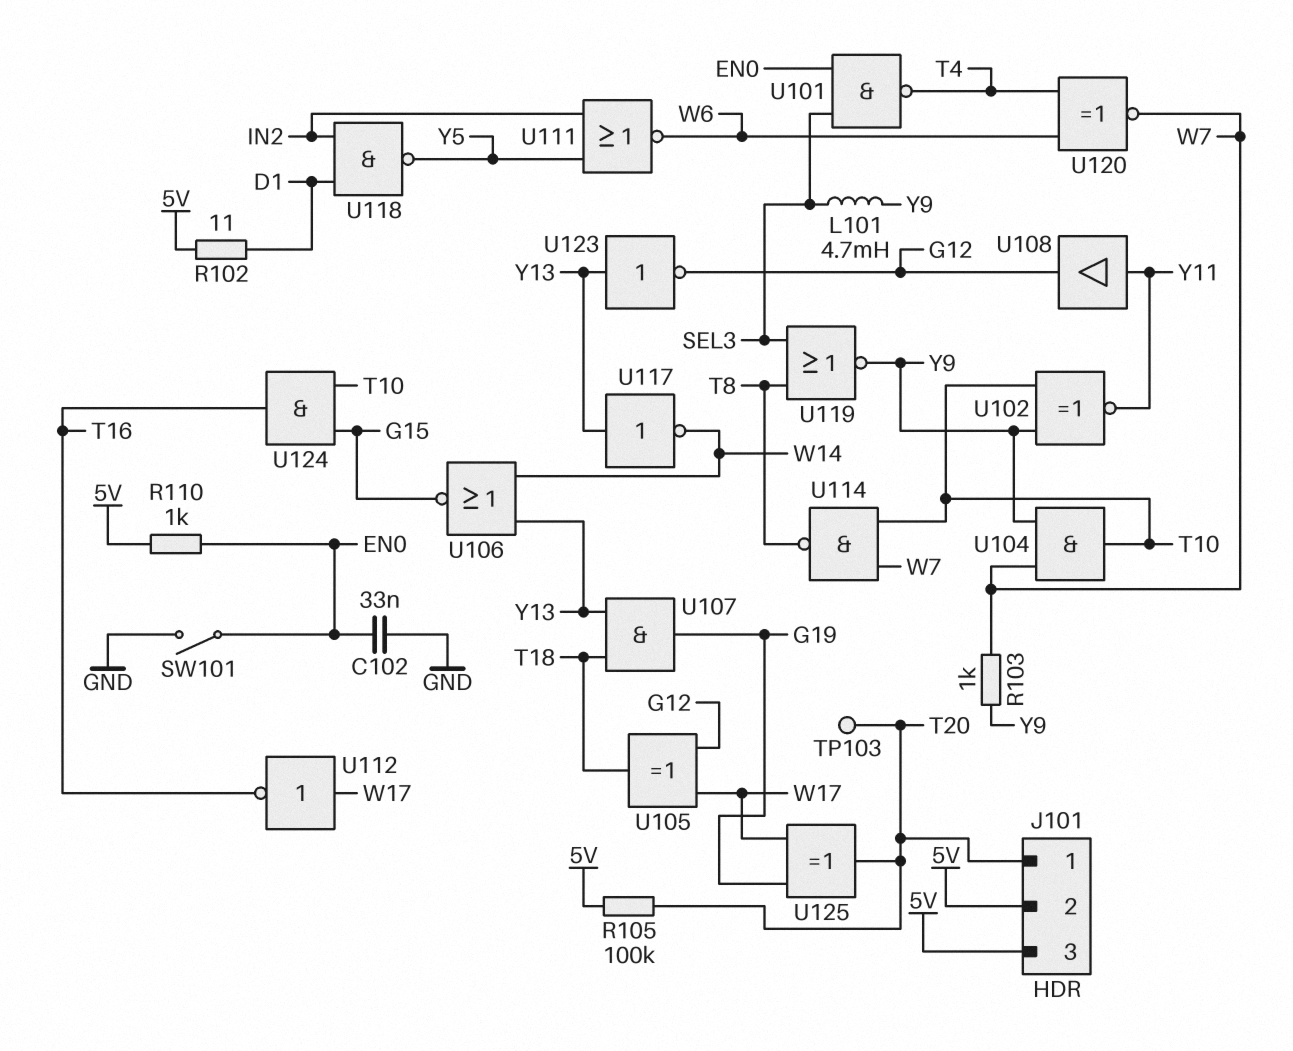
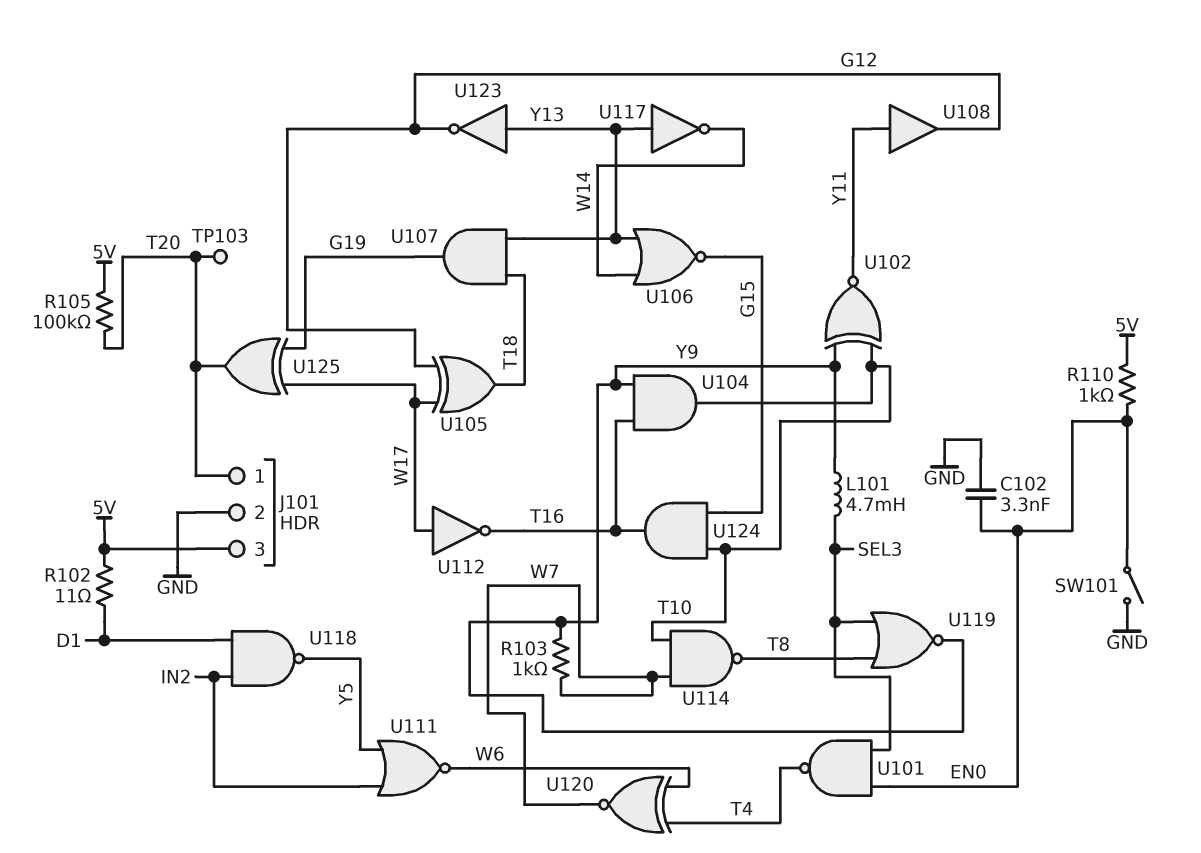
C102: 33nF (EN0, GND) -> 3.3nF (EN0, GND)
J101 pin 2: 5V -> GND
U104: AND (in W7, in Y9, out T10) -> AND (in T16, in Y9, out T10)

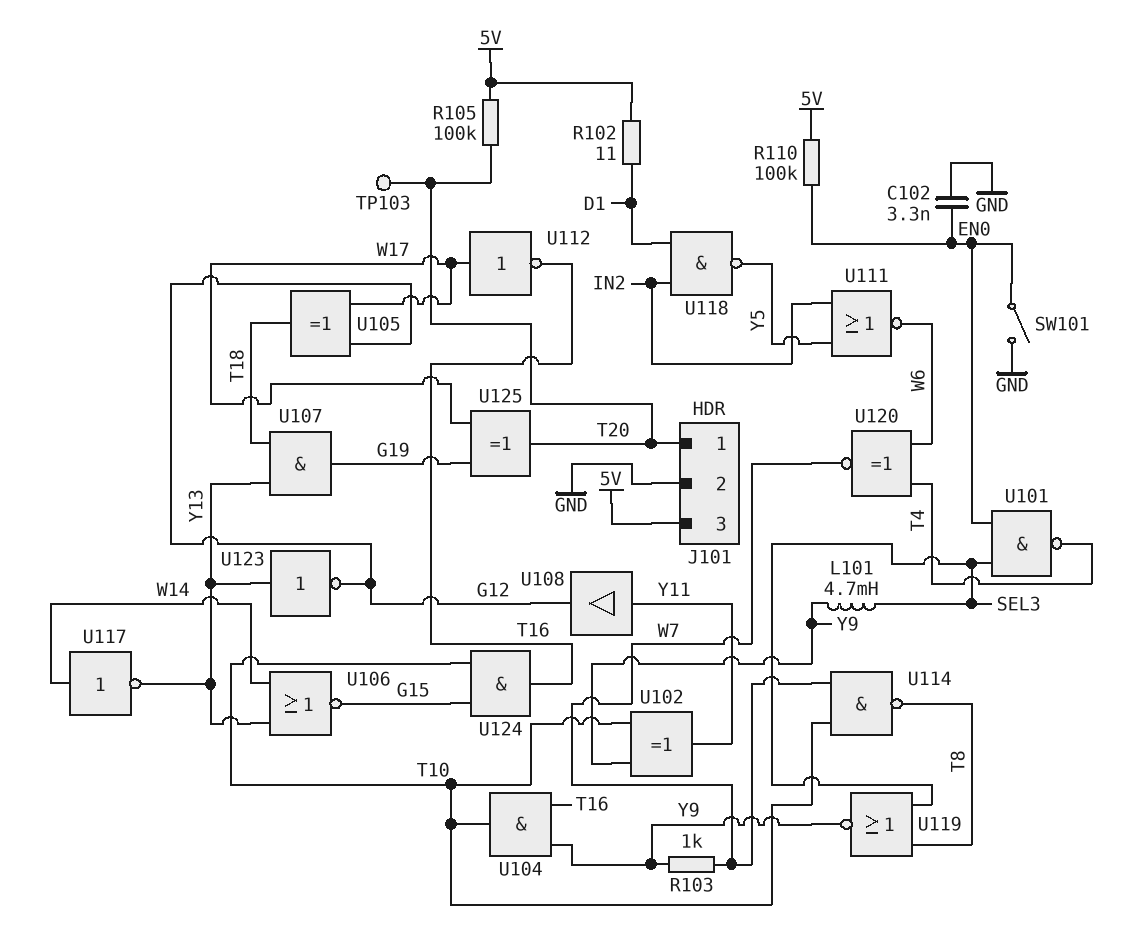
R110: 1k (5V, EN0) -> 100k (5V, EN0)
U102: XNOR (in T10, in Y9, out Y11) -> XOR (in T10, in Y9, out Y11)
U117: NOT (in Y13, out W14) -> NOT (in W14, out Y13)

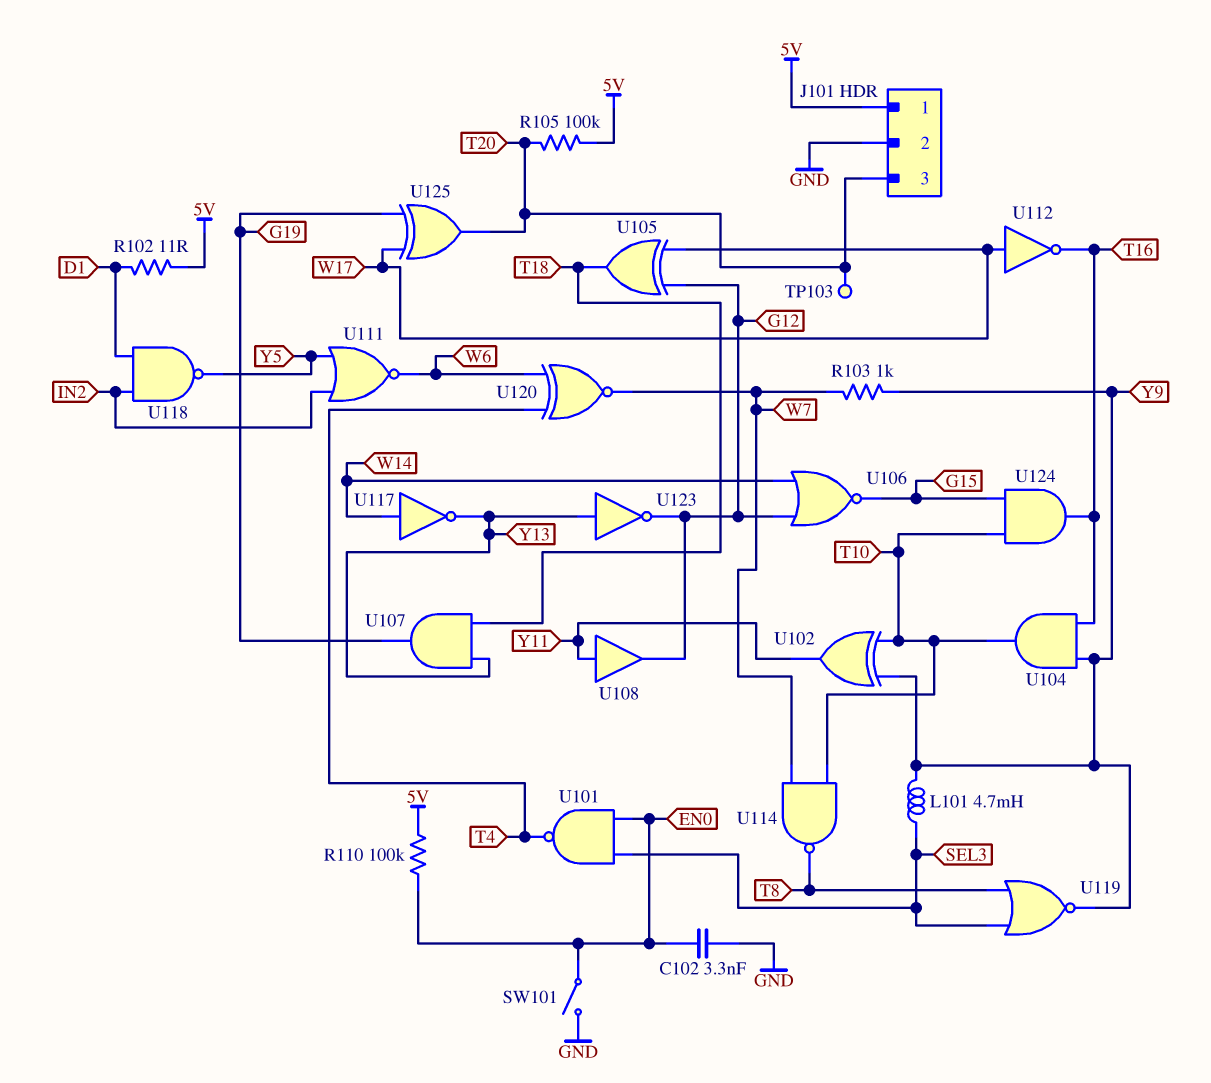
J101 pin 1: T20 -> 5V
J101 pin 3: 5V -> T20
U106: NOR (in W14, in Y13, out G15) -> NOR (in G12, in W14, out G15)

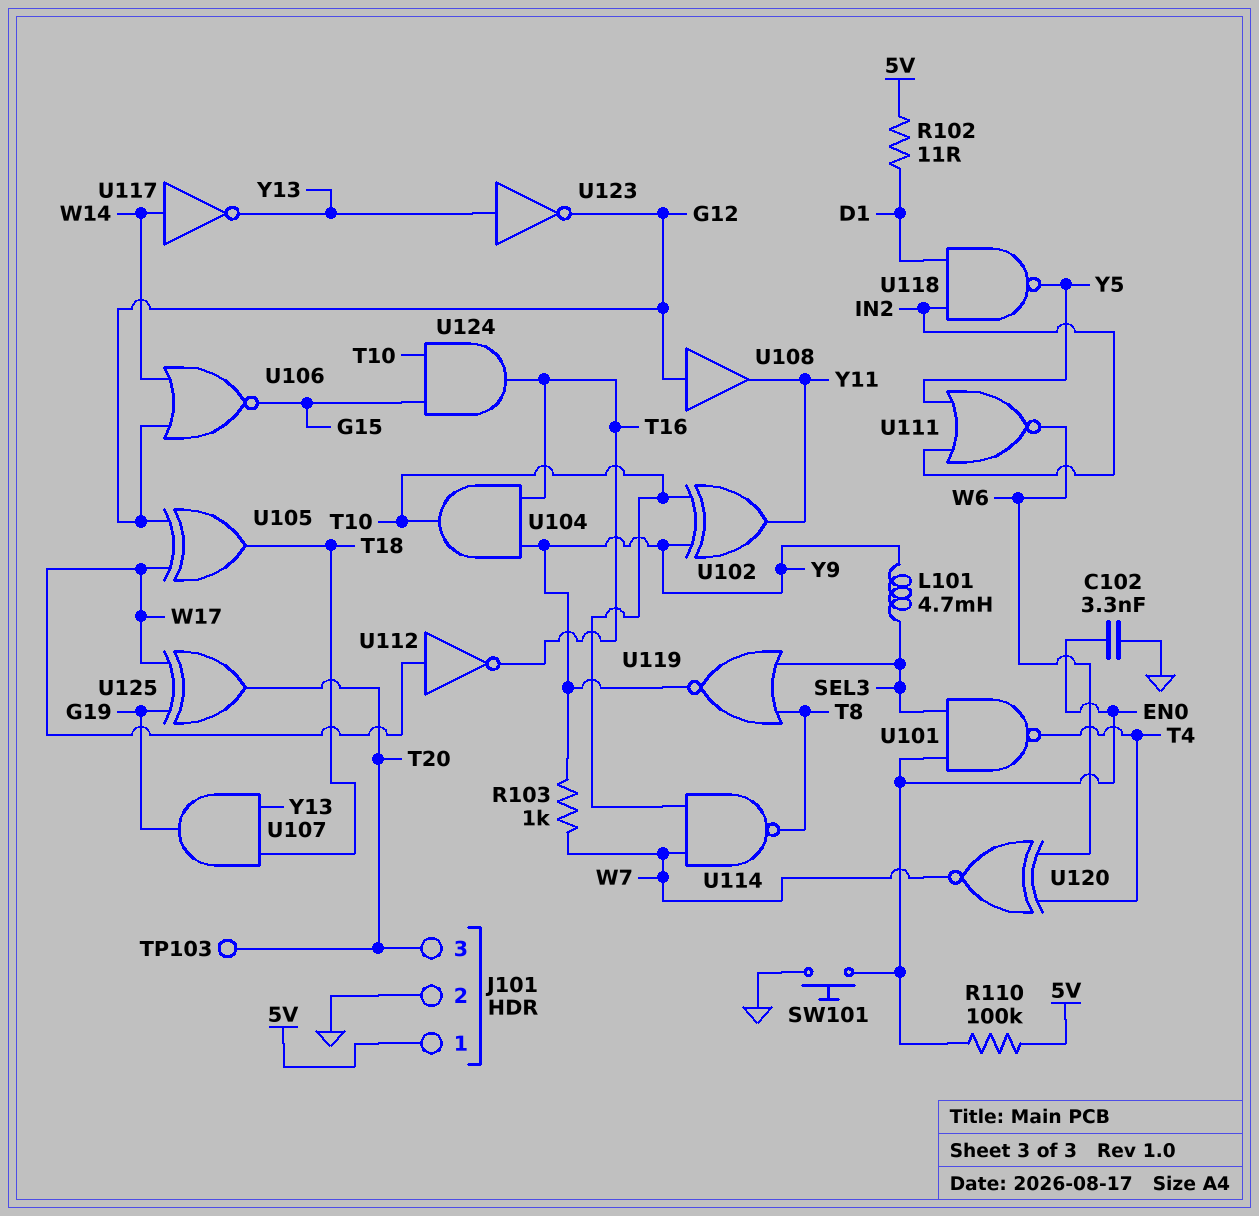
R105: 100k (5V, T20) -> none
SW101: switch (EN0, GND) -> button (EN0, GND)
U108: buffer (in Y11, out G12) -> buffer (in G12, out Y11)

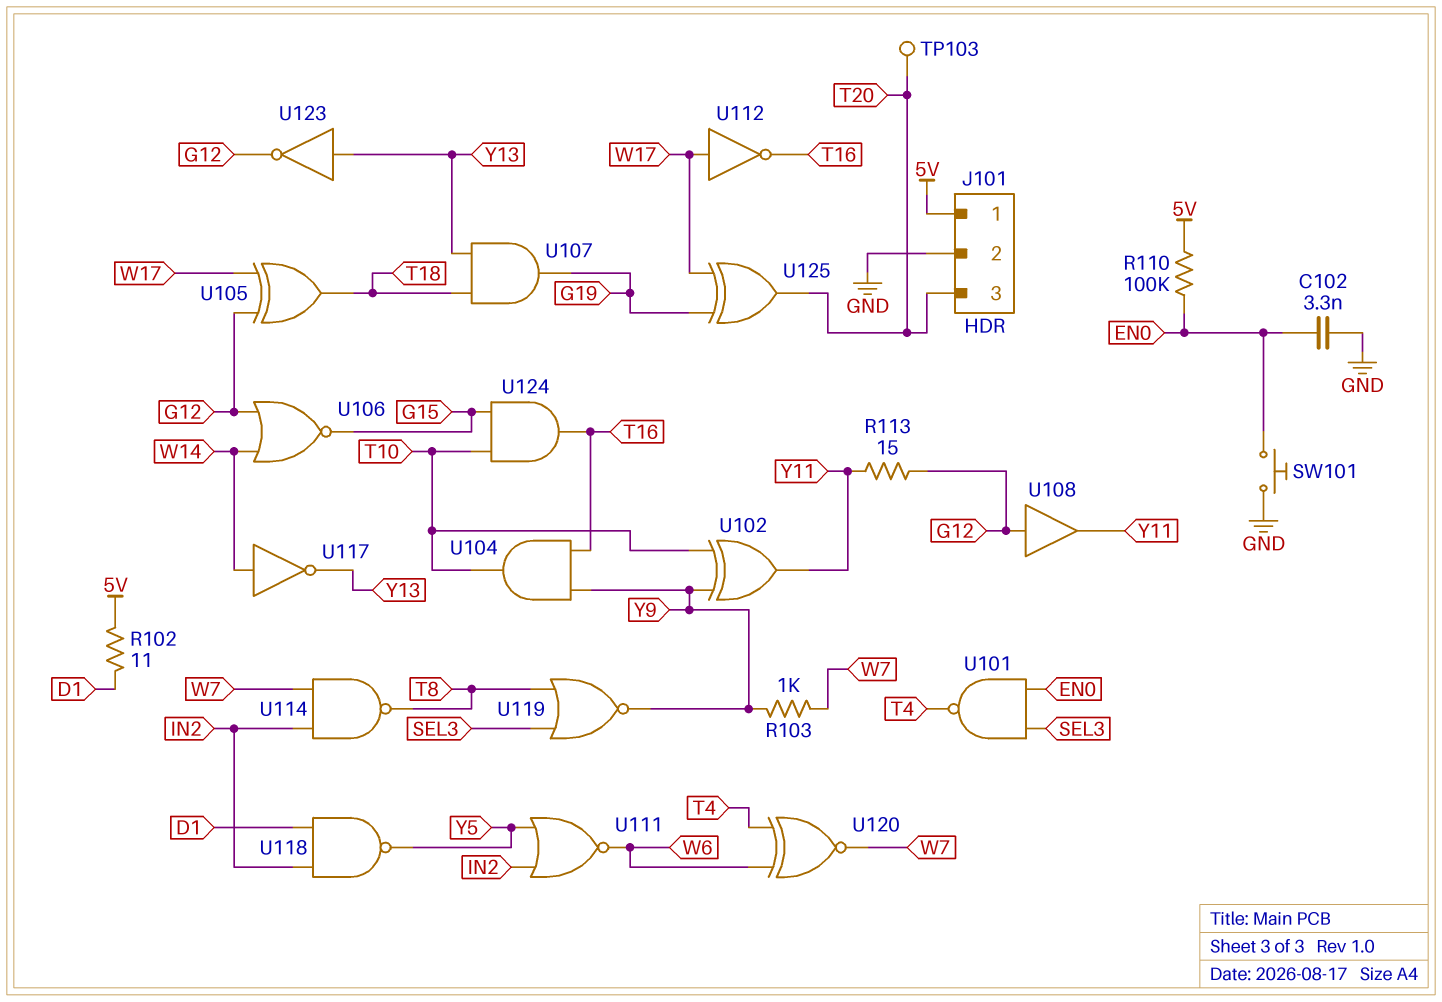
L101: 4.7mH (SEL3, Y9) -> none
R113: none -> 15 (G12, Y11)
U114: NAND (in T10, in W7, out T8) -> NAND (in IN2, in W7, out T8)

